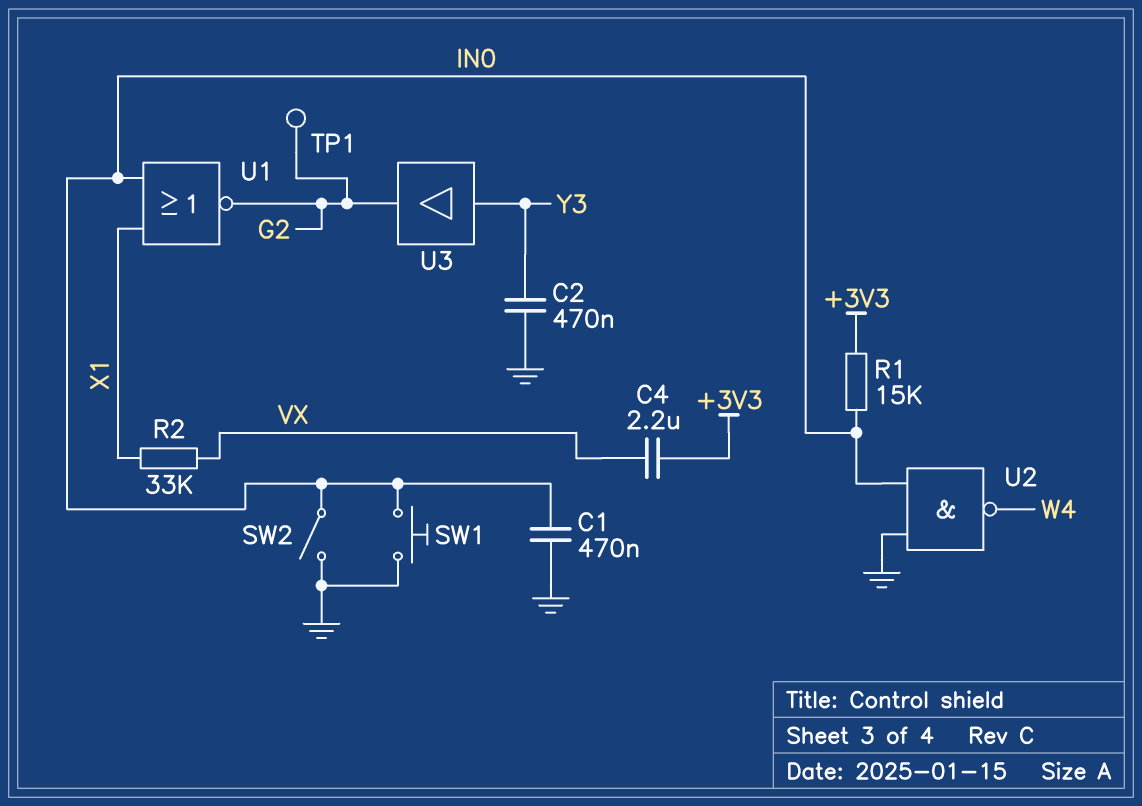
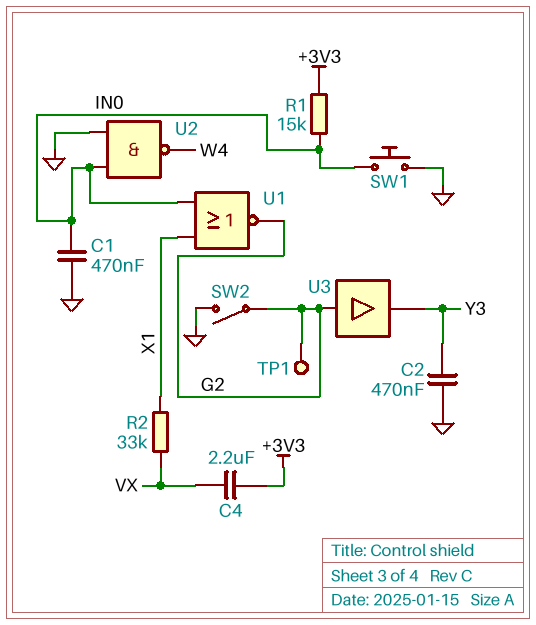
SW2: switch (GND, IN0) -> switch (G2, GND)
U3: buffer (in Y3, out G2) -> buffer (in G2, out Y3)

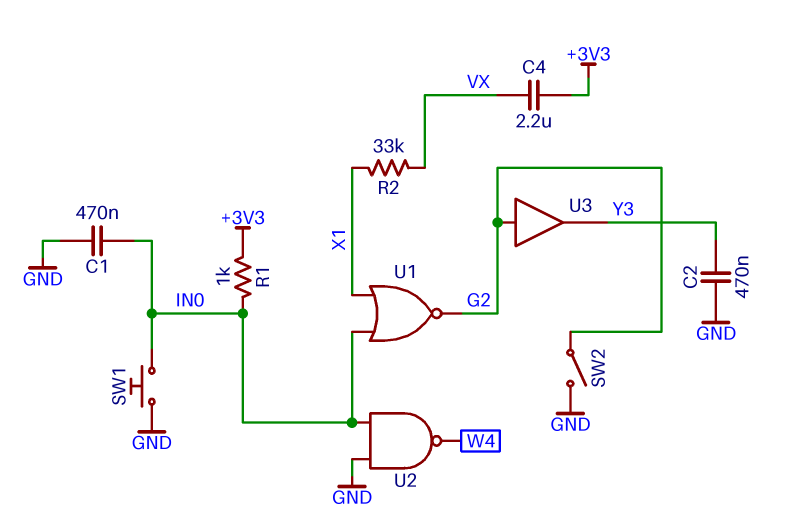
R1: 15k (+3V3, IN0) -> 1k (+3V3, IN0)
TP1: test point (G2) -> none

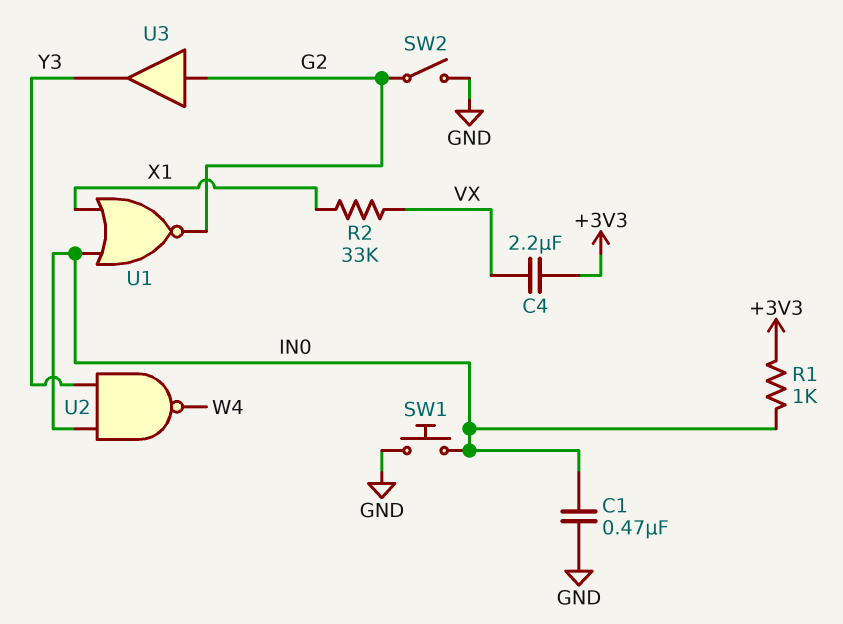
C2: 470nF (GND, Y3) -> none
U2: NAND (in GND, in IN0, out W4) -> NAND (in IN0, in Y3, out W4)

